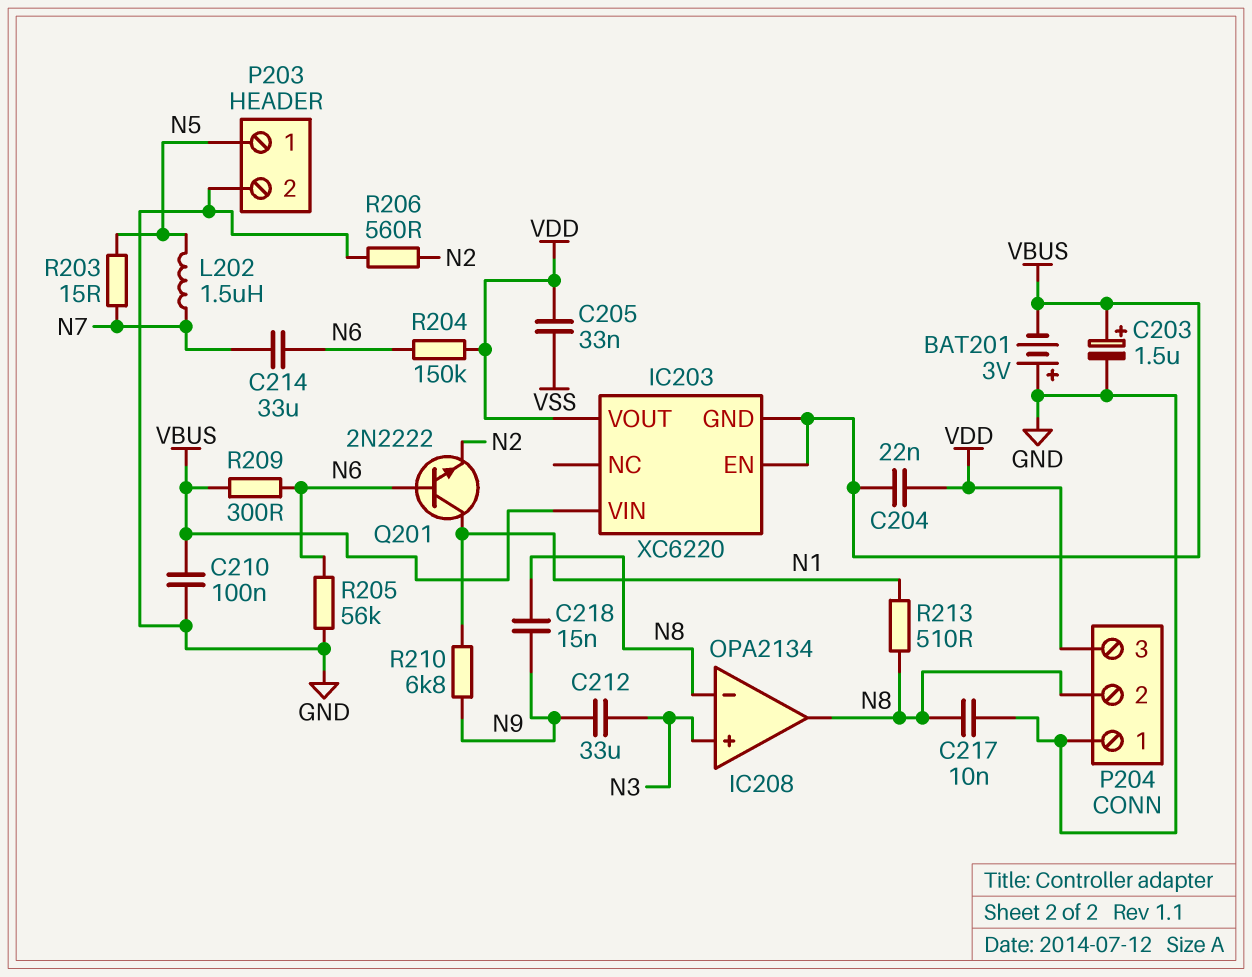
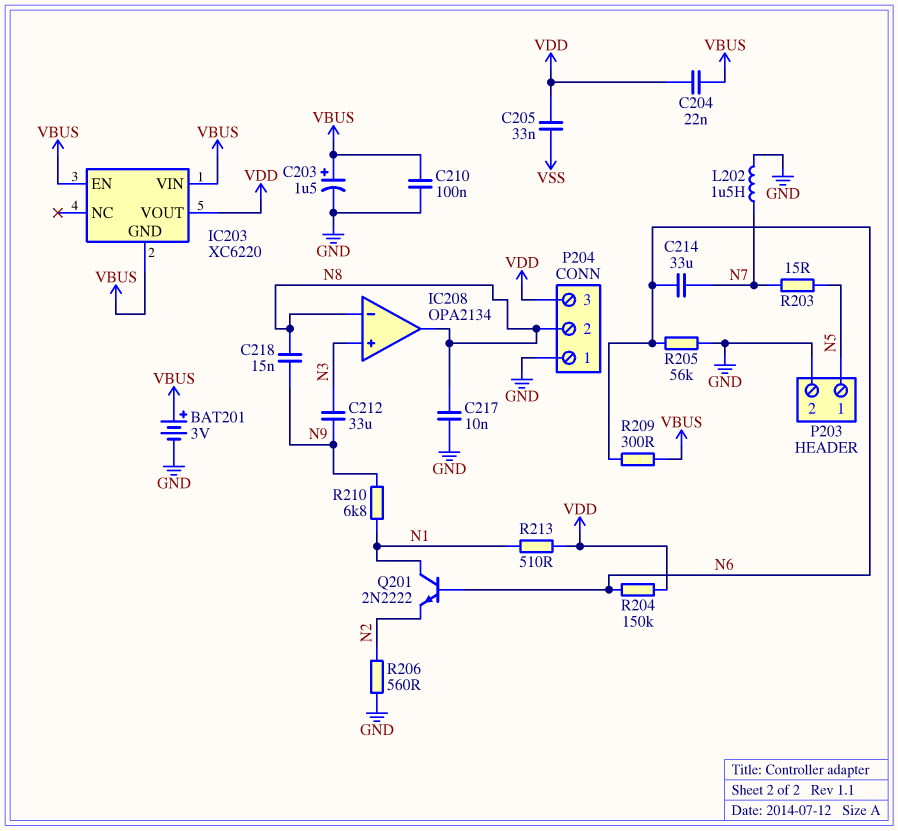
BAT201: 3V (plus GND, minus VBUS) -> 3V (plus VBUS, minus GND)
L202: 1.5uH (N5, N7) -> 1.5uH (GND, N7)
R213: 510 (N1, N8) -> 510 (N1, VDD)

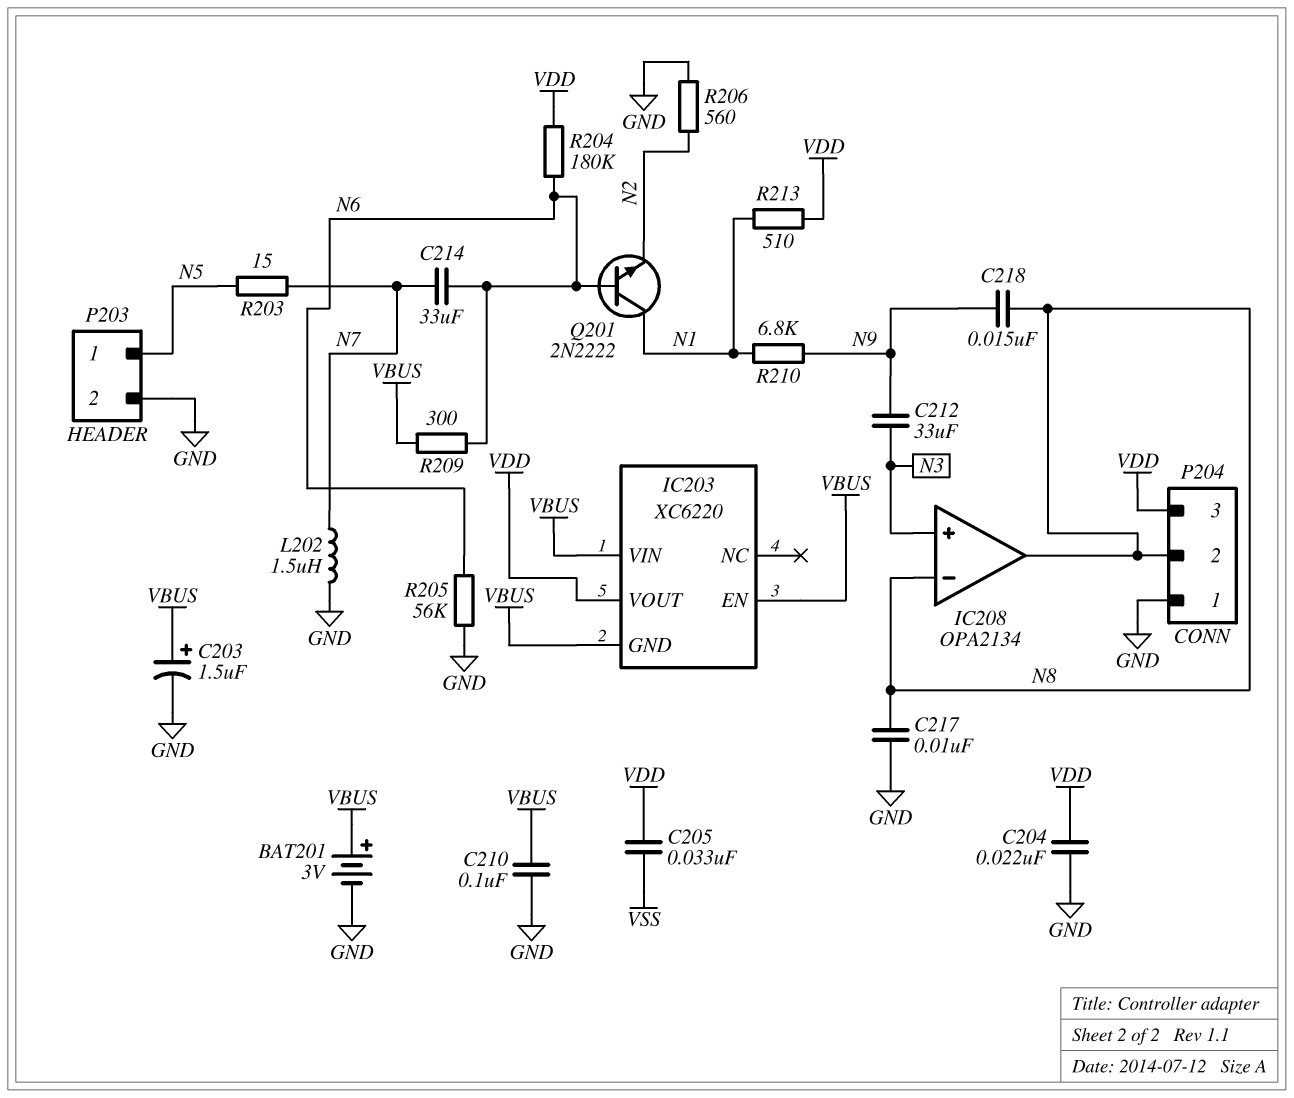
C204: 22nF (VBUS, VDD) -> 22nF (GND, VDD)
R204: 150k (N6, VDD) -> 180k (N6, VDD)

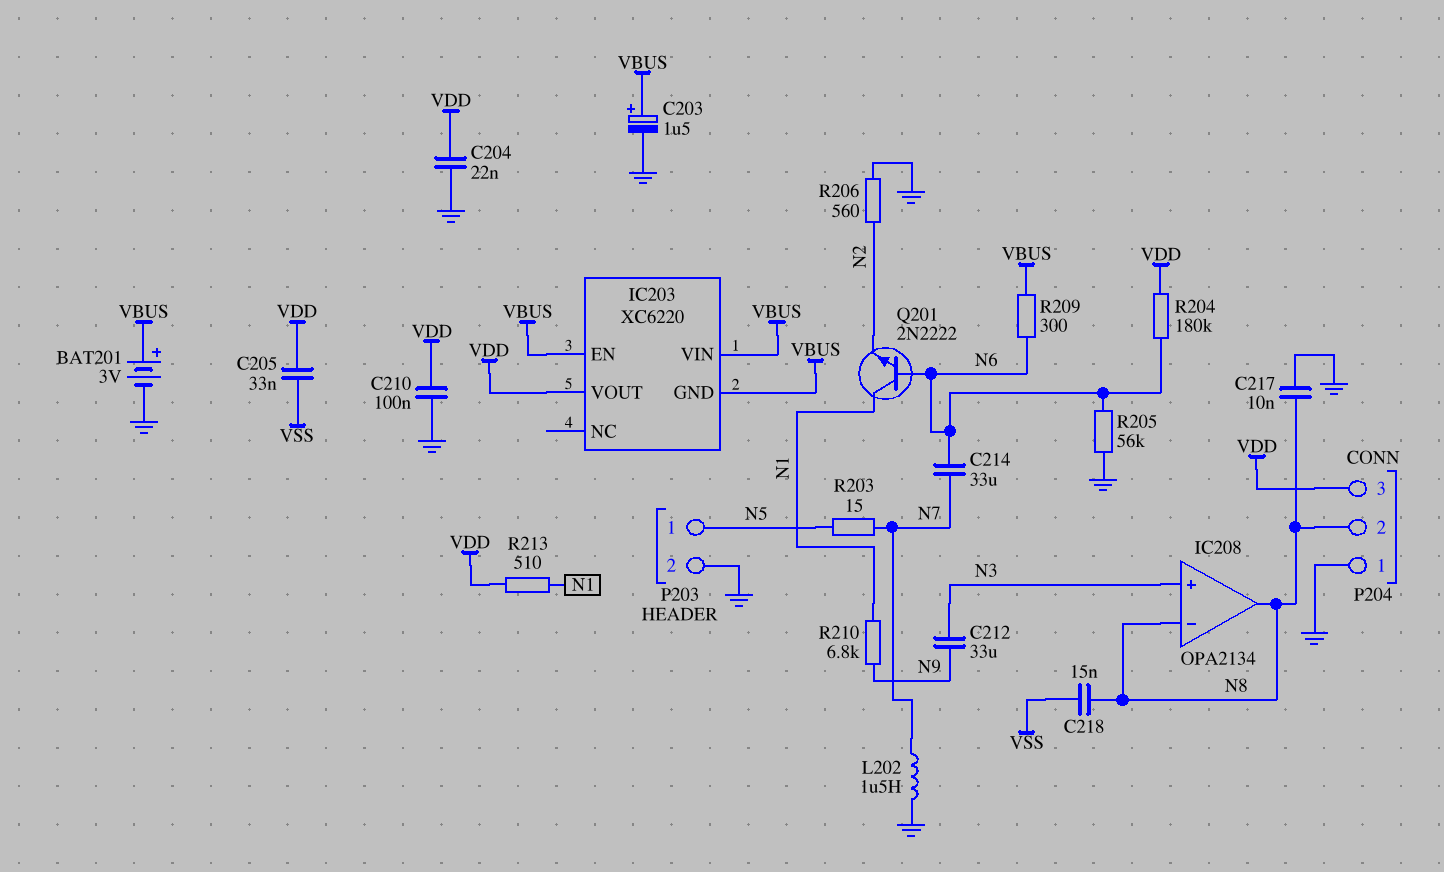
C210: 100nF (GND, VBUS) -> 100nF (GND, VDD)
C218: 15nF (N8, N9) -> 15nF (N8, VSS)

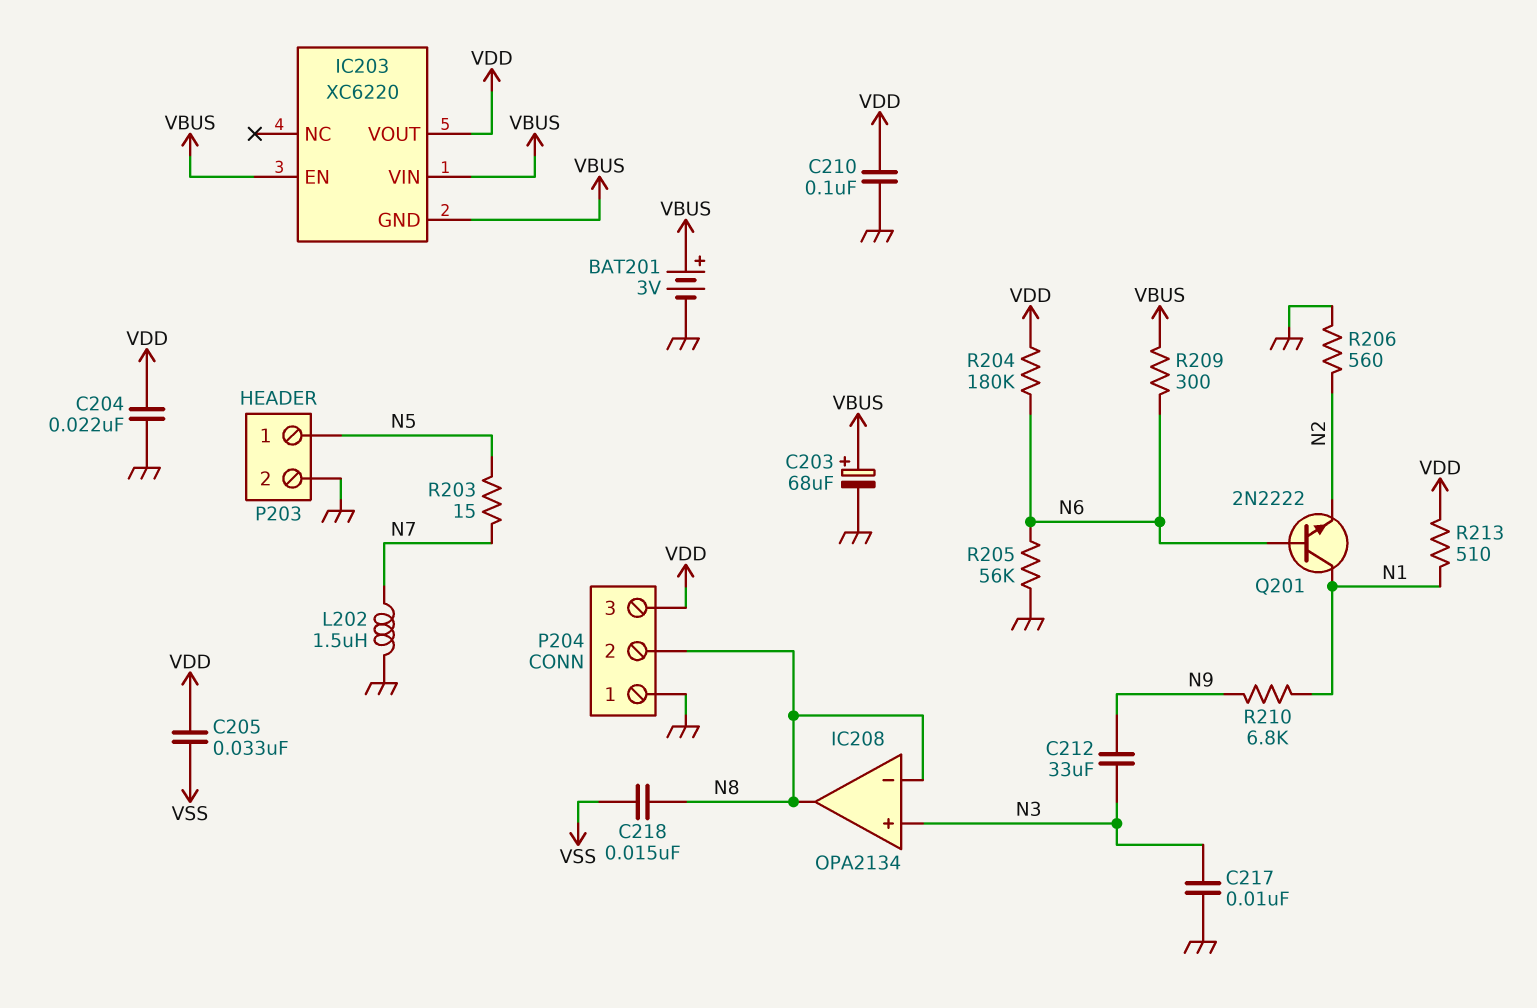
C203: 1.5uF (plus VBUS, minus GND) -> 68uF (plus VBUS, minus GND)
C214: 33uF (N6, N7) -> none
C217: 10nF (GND, N8) -> 10nF (GND, N3)

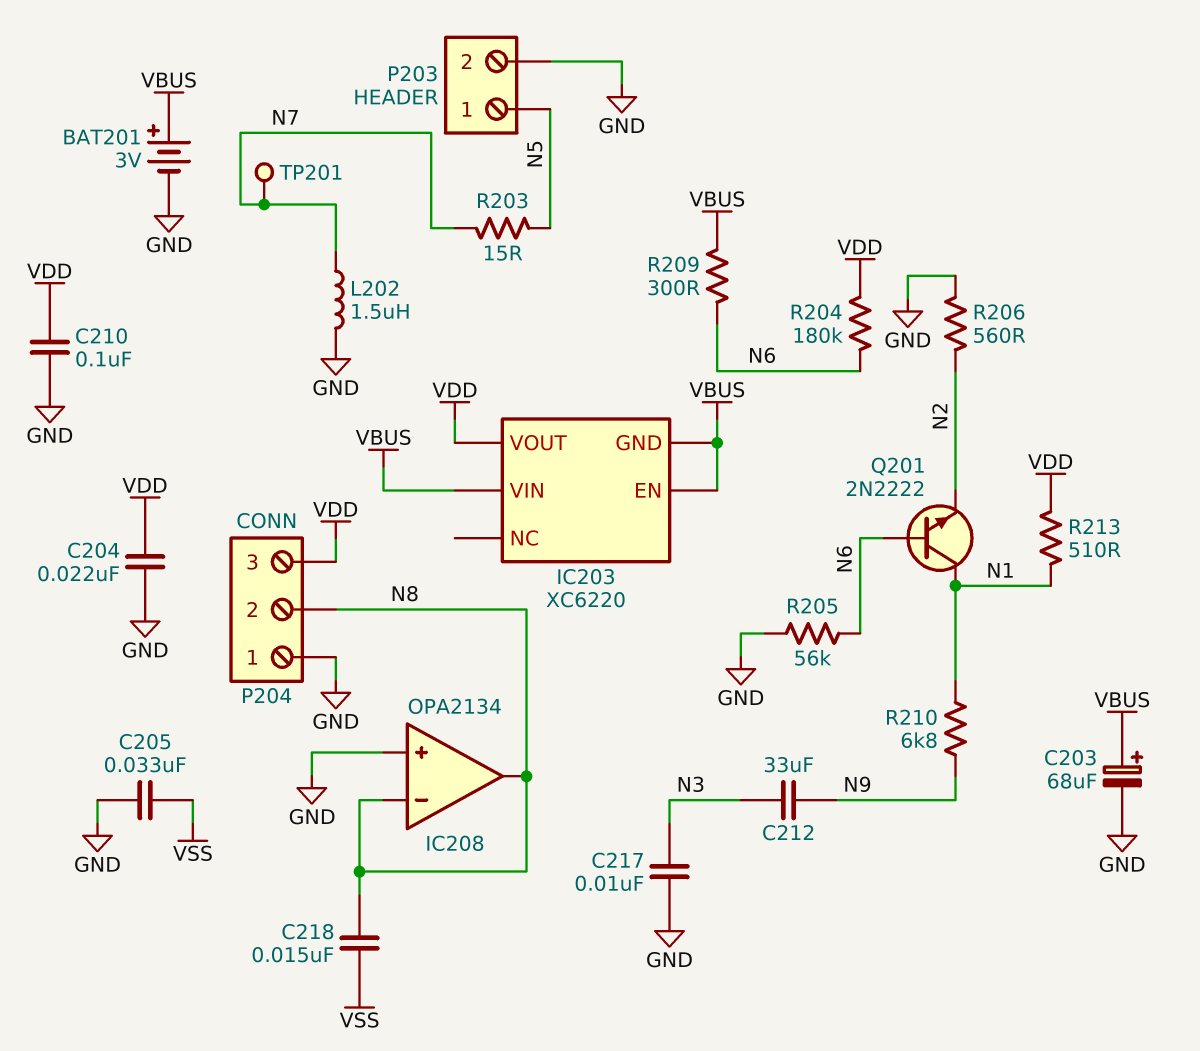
C205: 33nF (VDD, VSS) -> 33nF (GND, VSS)
IC208 pin in+: N3 -> GND
TP201: none -> test point (N7)

